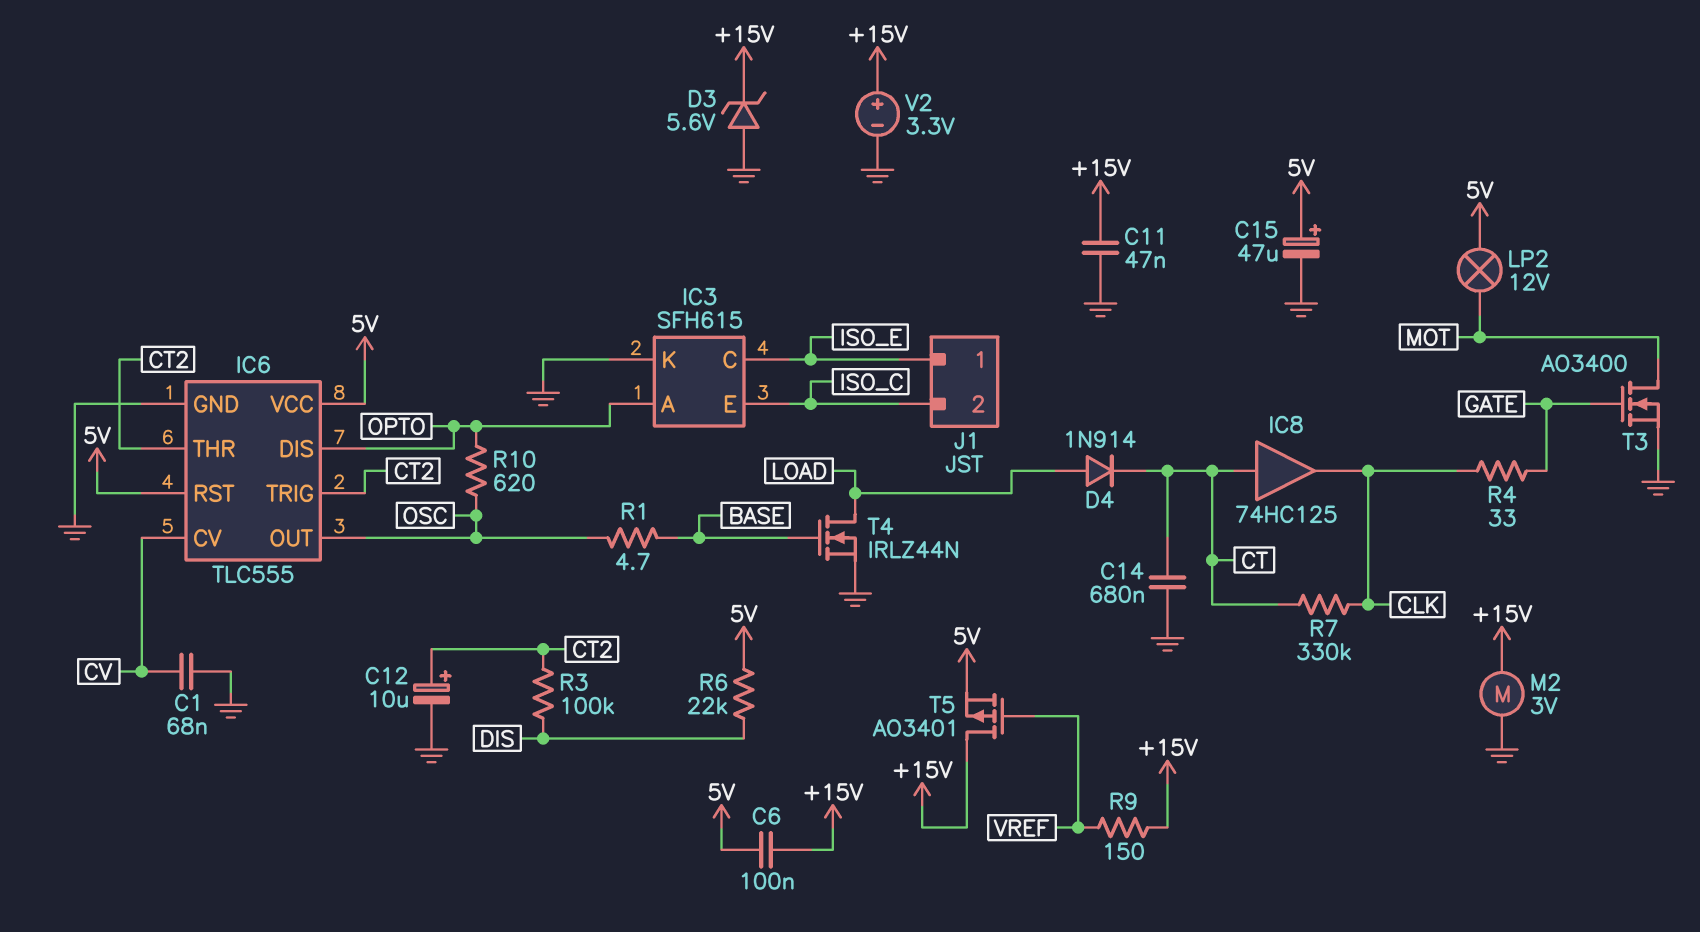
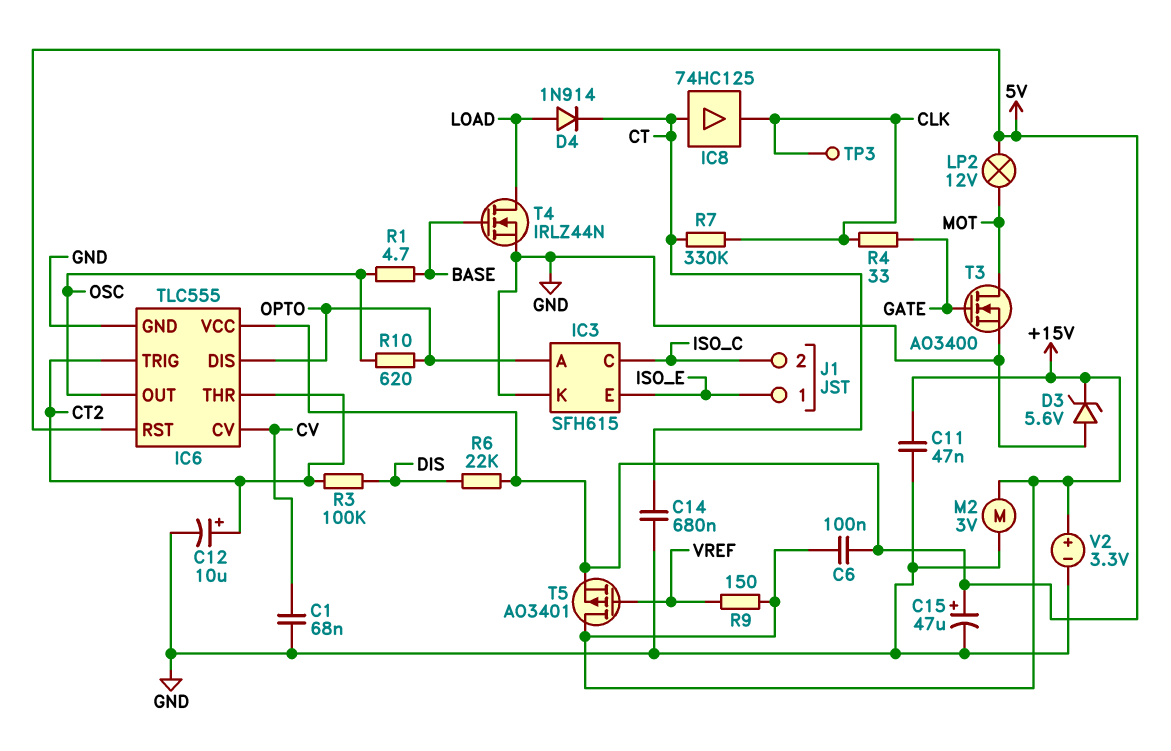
IC3 pin C: ISO_E -> ISO_C
IC3 pin E: ISO_C -> ISO_E
TP3: none -> test point (CLK)

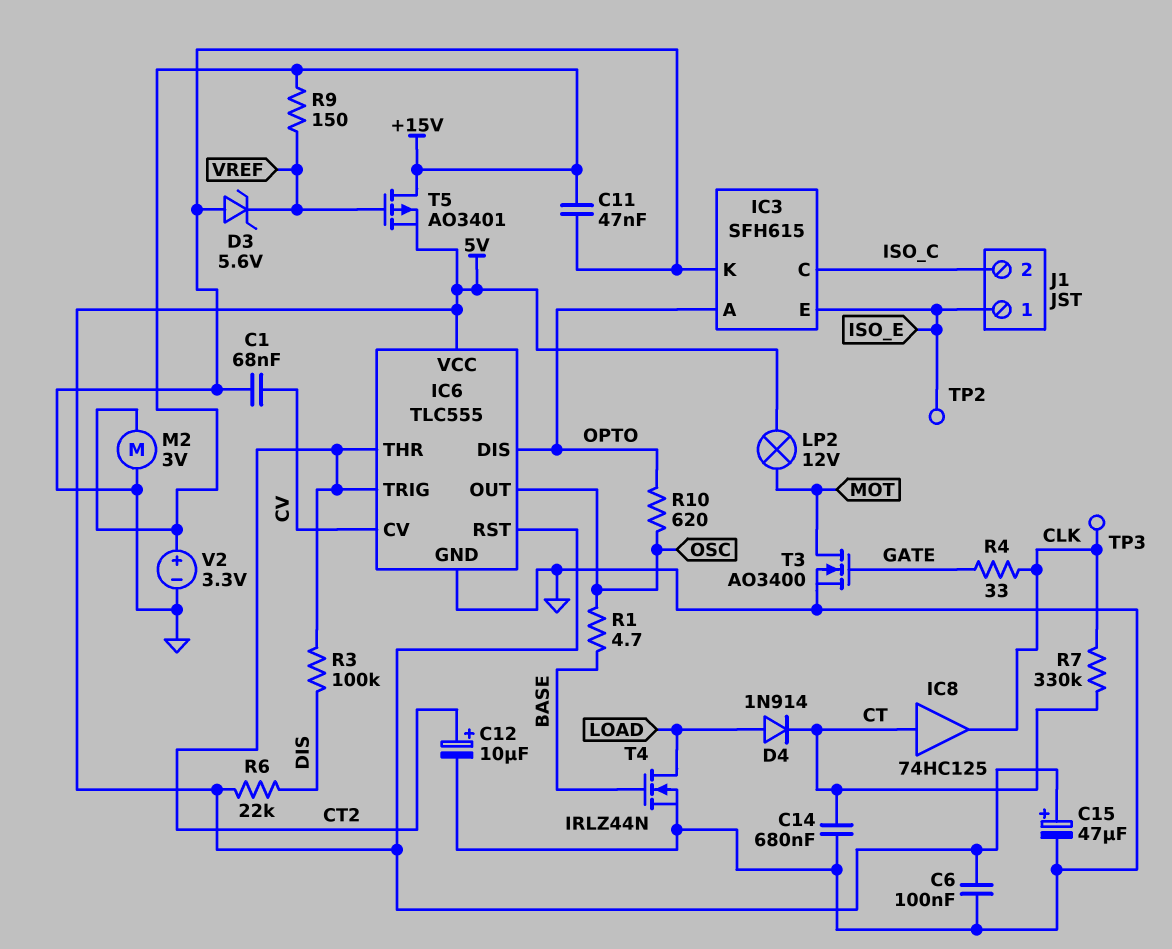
C6: 100nF (+15V, 5V) -> 100nF (5V, GND)
D3: zener 5.6V (A GND, K +15V) -> zener 5.6V (A GND, K VREF)
TP2: none -> test point (ISO_E)

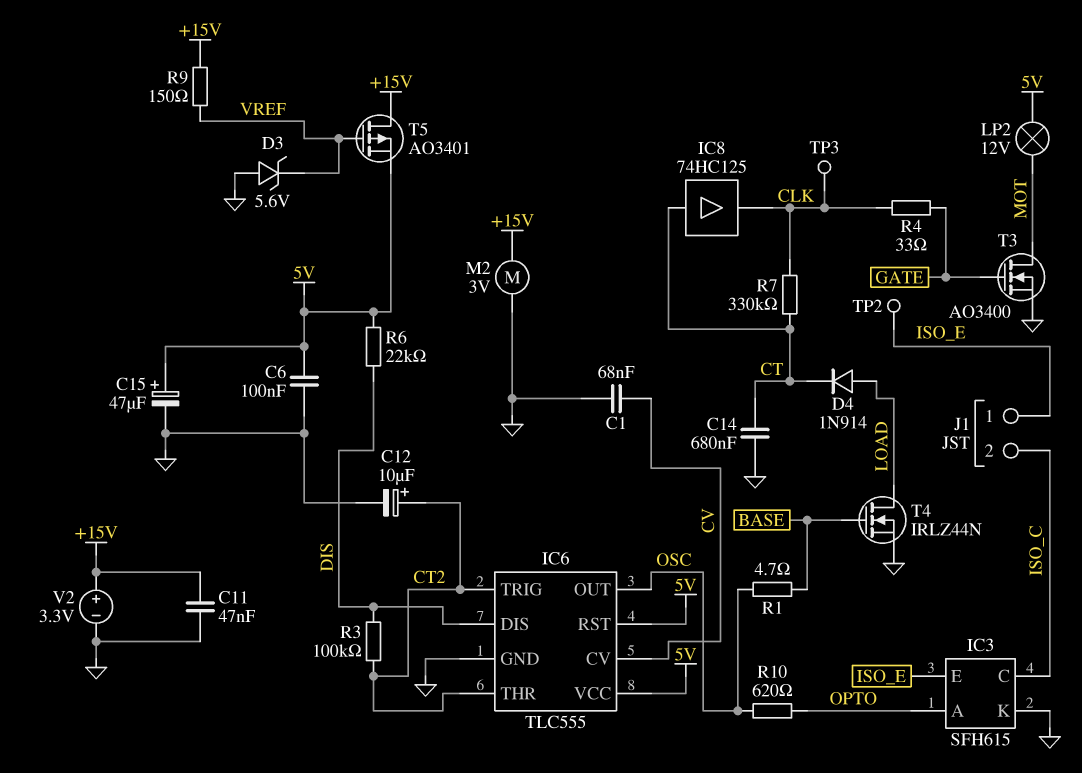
IC6 pin DIS: OPTO -> DIS

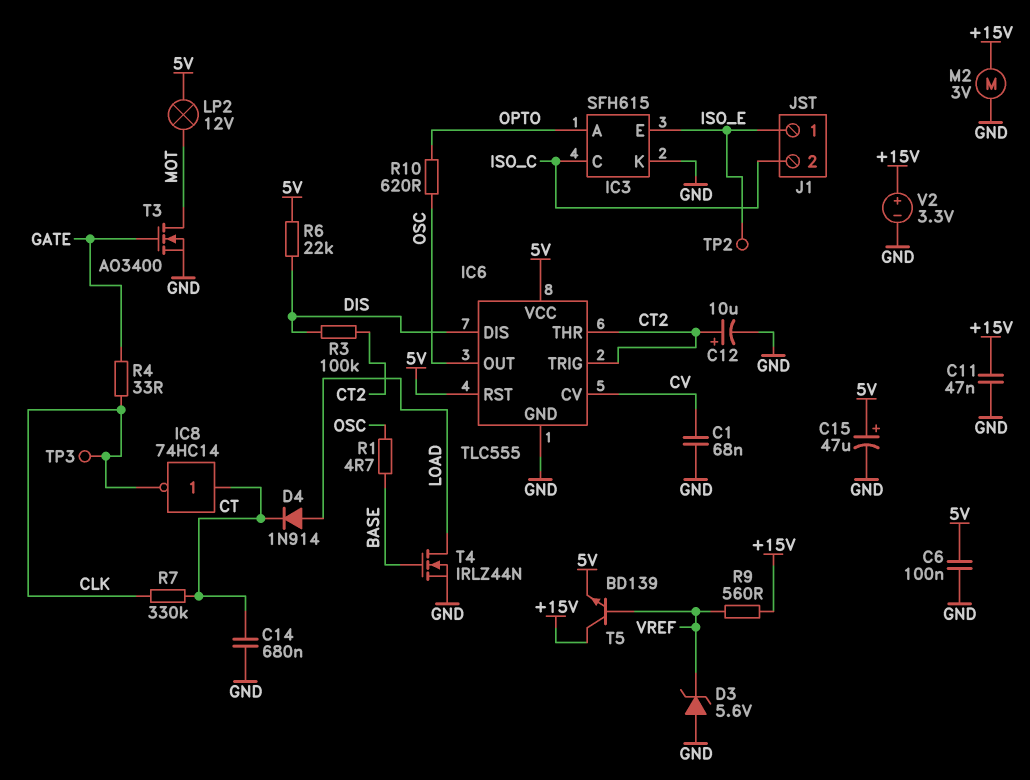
IC8: buffer 74HC125 (in CT, out CLK) -> NOT 74HC14 (in CT, out CLK)
R9: 150 (+15V, VREF) -> 560 (+15V, VREF)
T5: PMOS AO3401 (G VREF, D +15V, S 5V) -> NPN BD139 (B VREF, C +15V, E 5V)

